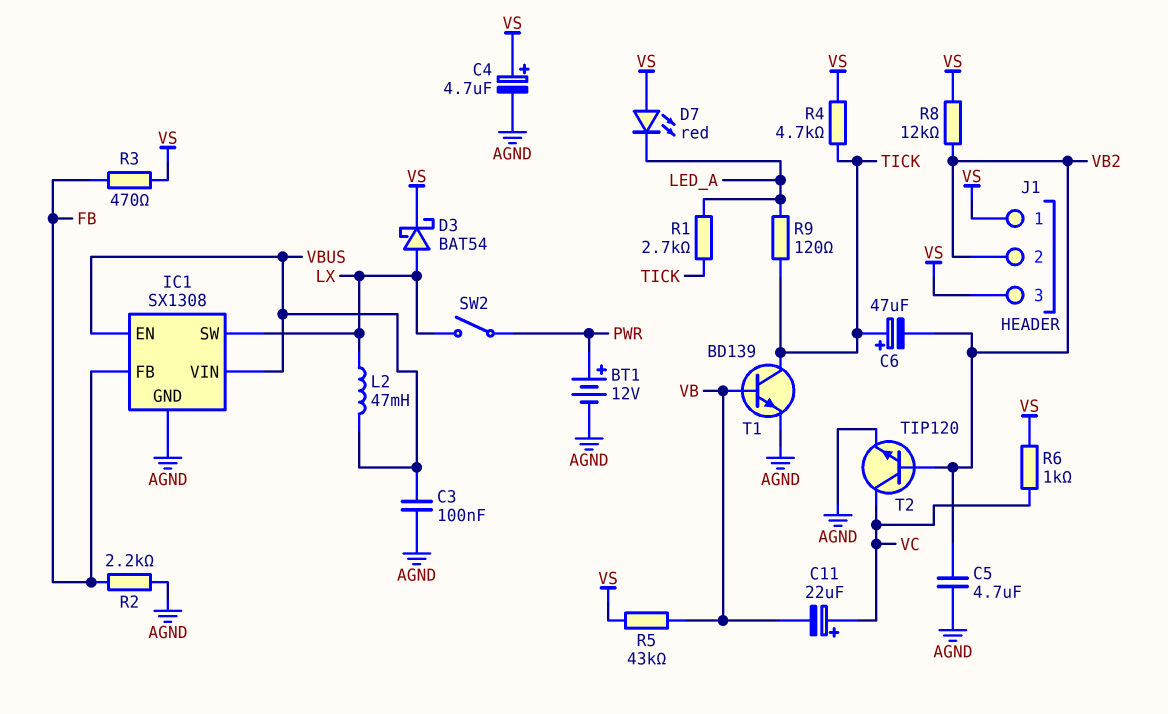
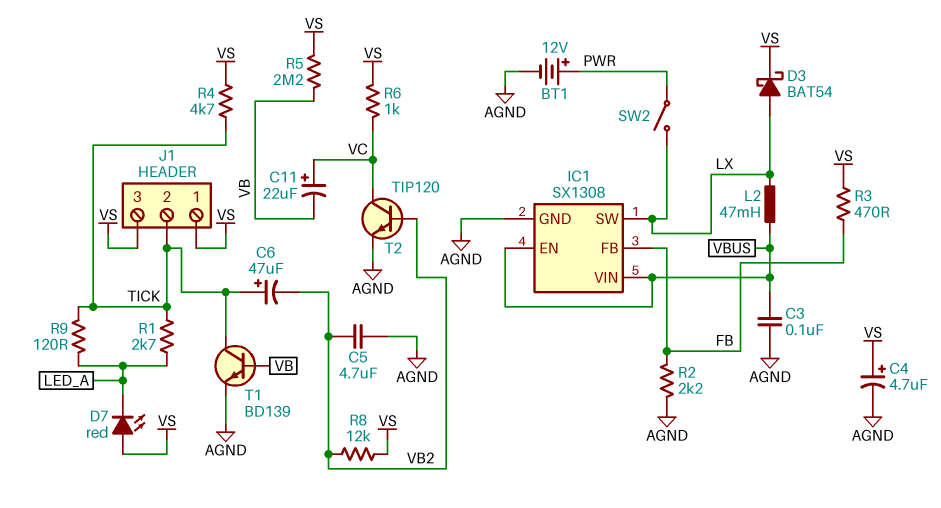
J1 pin 2: VB2 -> TICK
R5: 43k (VB, VS) -> 2.2M (VB, VS)

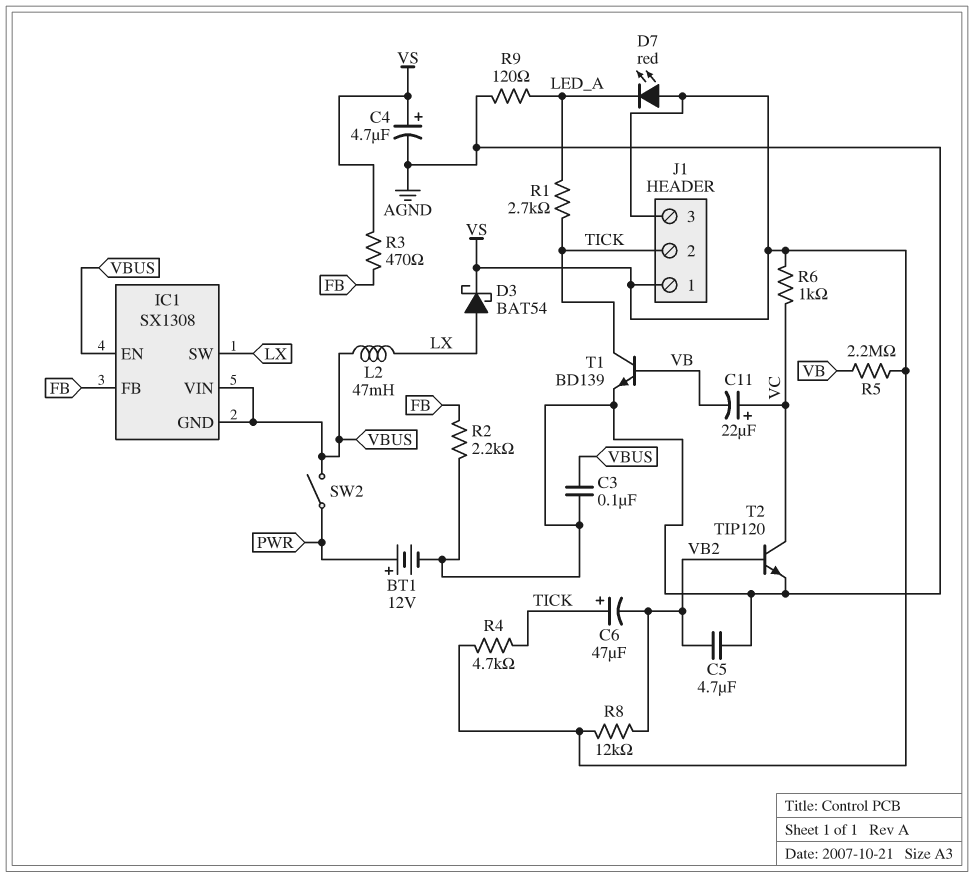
IC1 pin GND: AGND -> VBUS
R9: 120 (LED_A, TICK) -> 120 (AGND, LED_A)
SW2: switch (LX, PWR) -> switch (PWR, VBUS)

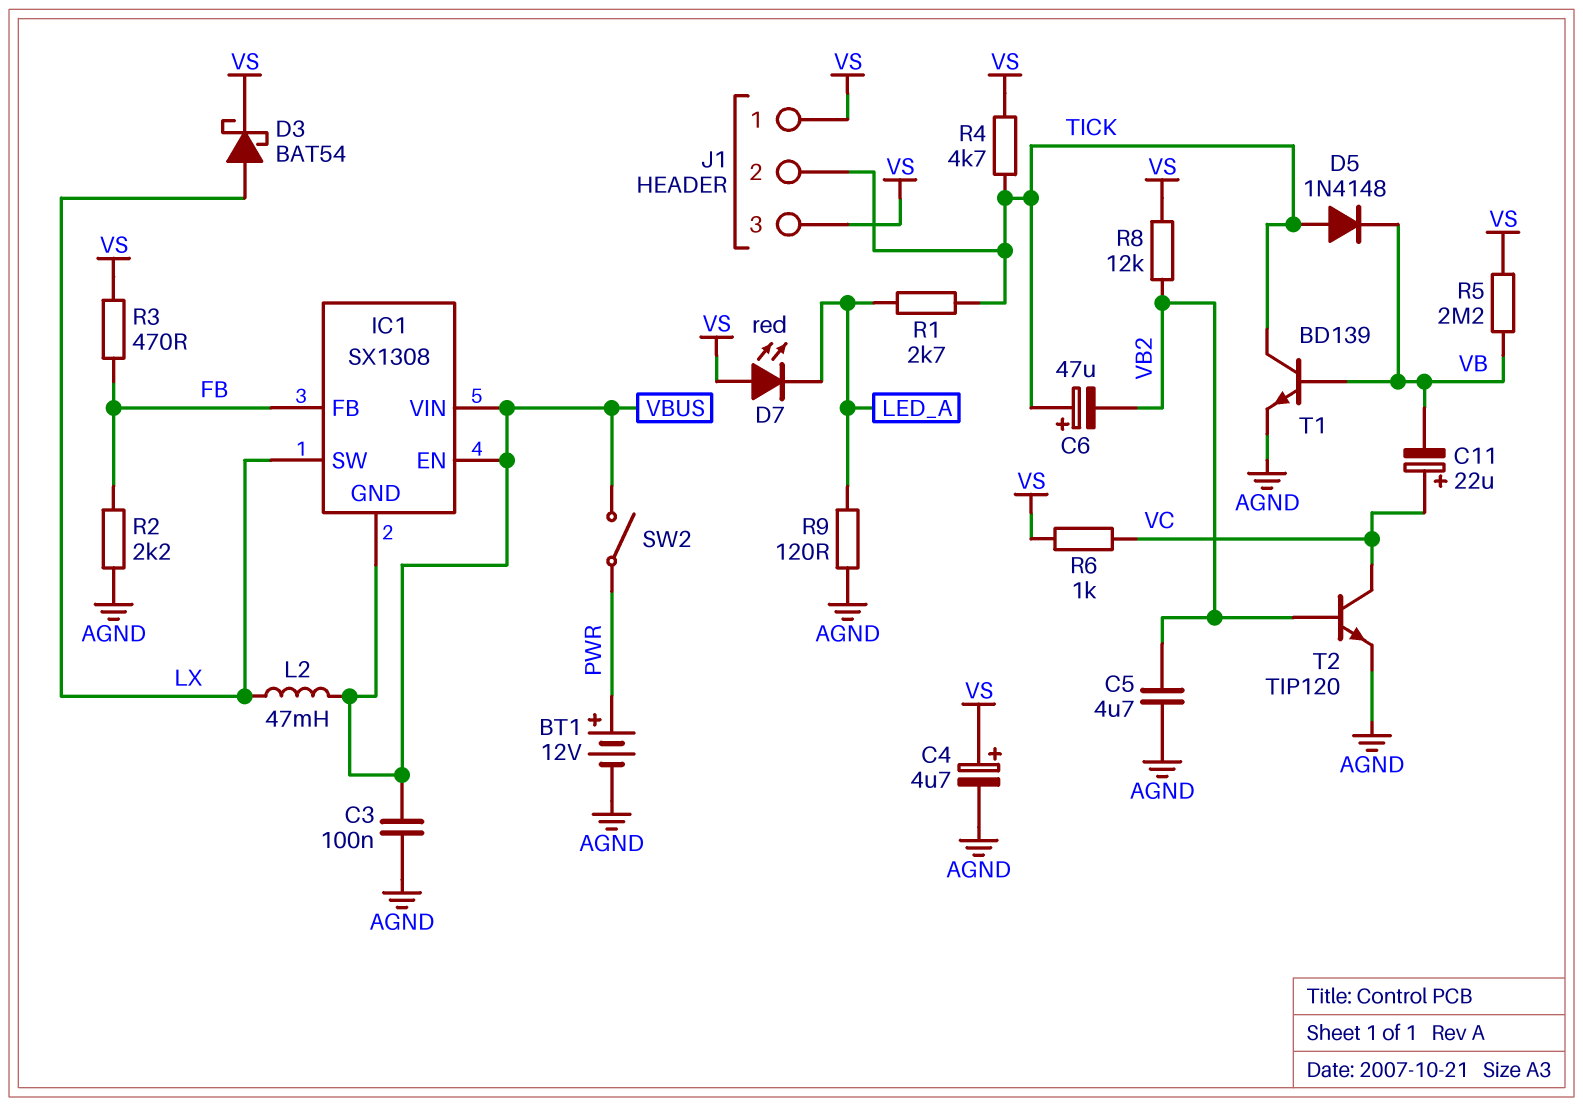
D5: none -> diode 1N4148 (A TICK, K VB)

